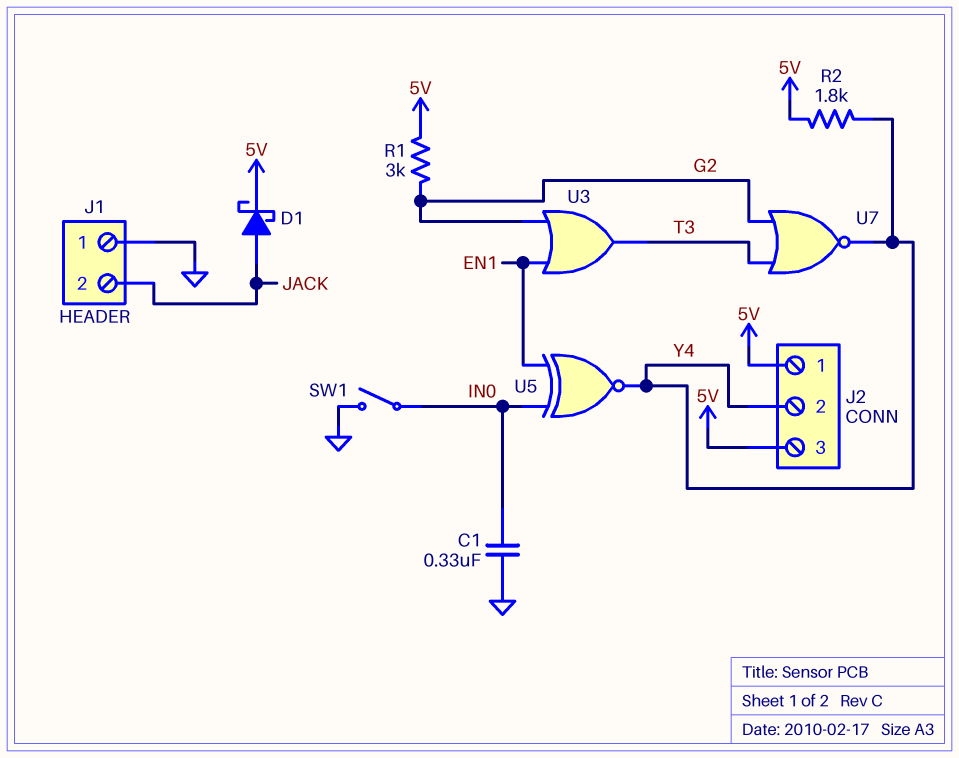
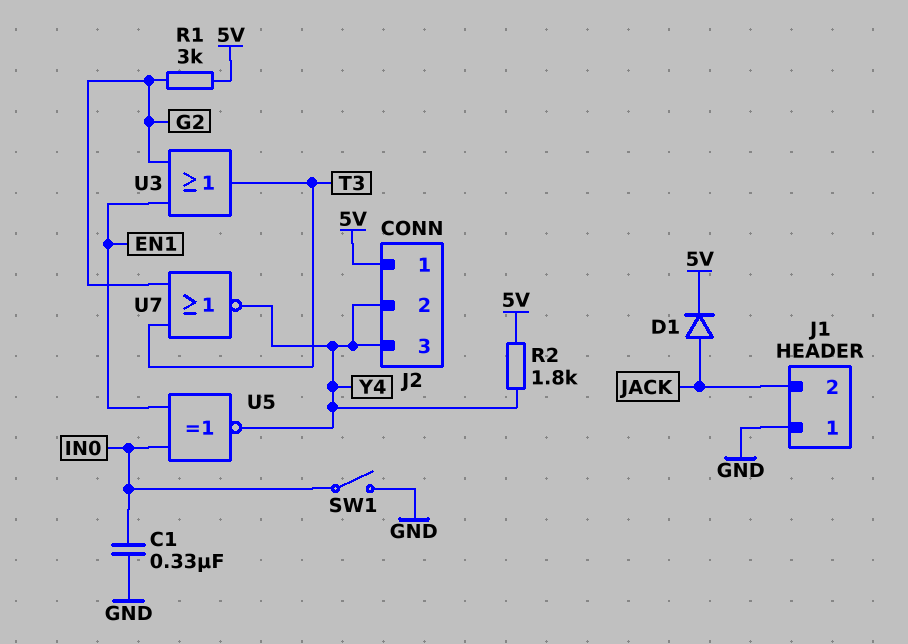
D1: schottky (A JACK, K 5V) -> diode (A JACK, K 5V)
J2 pin 3: 5V -> Y4

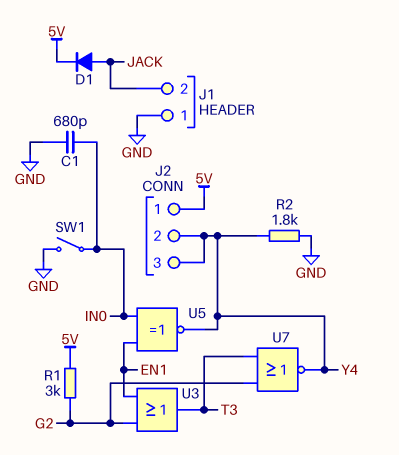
C1: 330nF (GND, IN0) -> 680pF (GND, IN0)
R2: 1.8k (5V, Y4) -> 1.8k (GND, Y4)

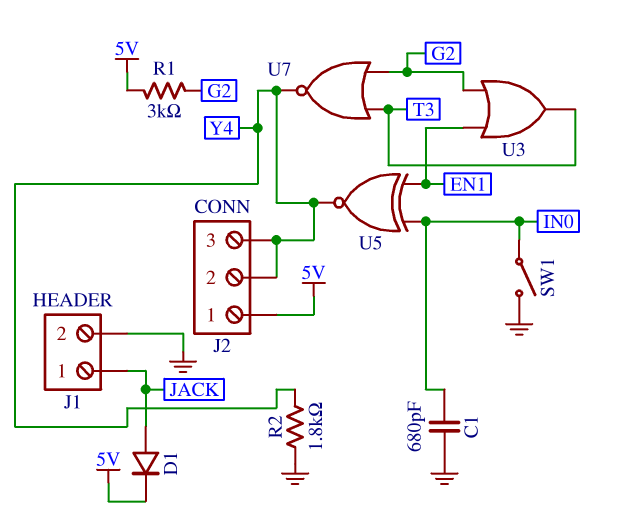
J1 pin 1: GND -> JACK
J1 pin 2: JACK -> GND

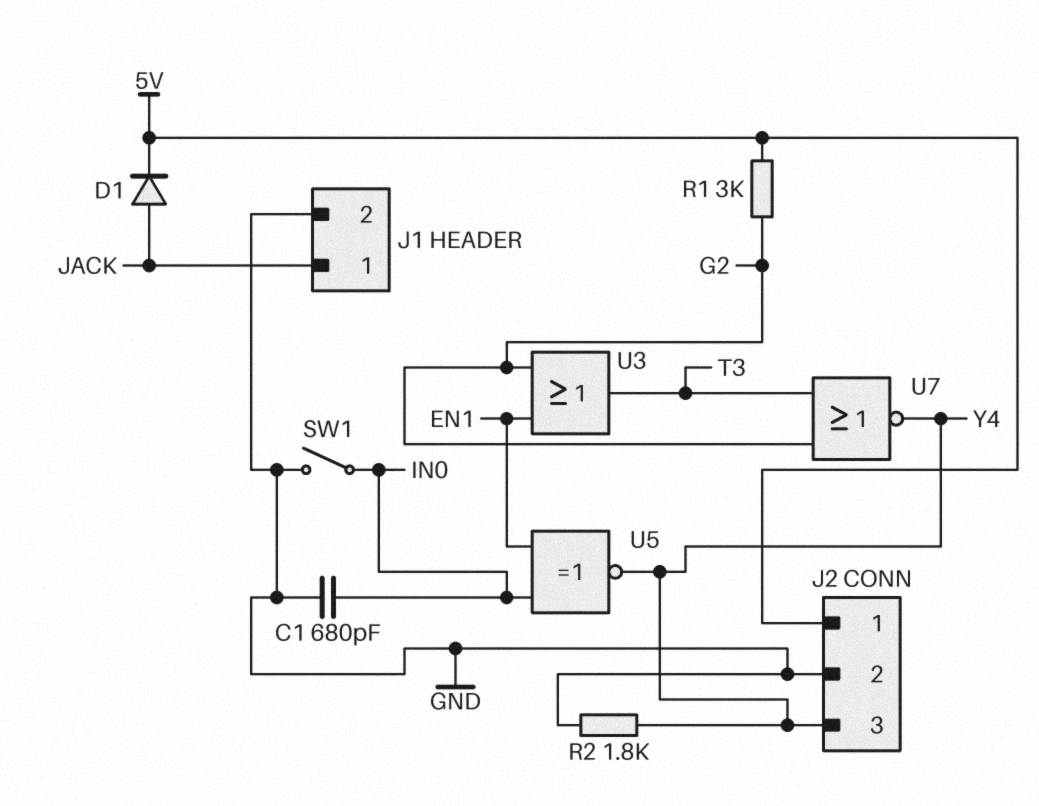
J2 pin 2: Y4 -> GND

